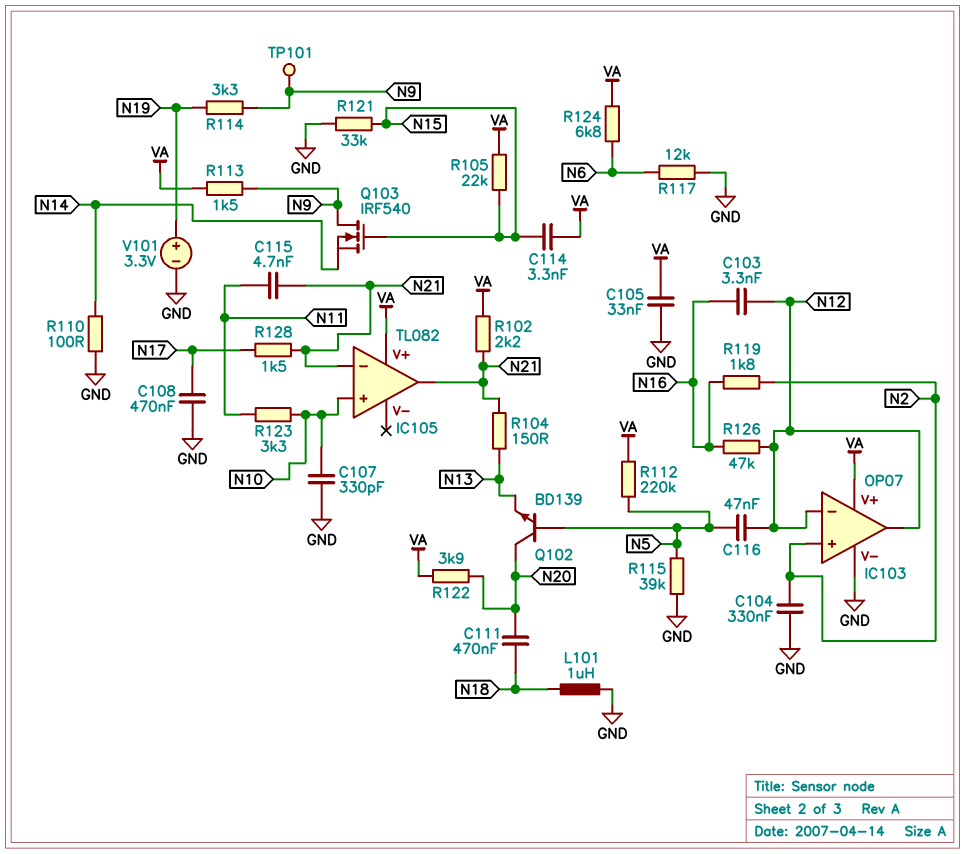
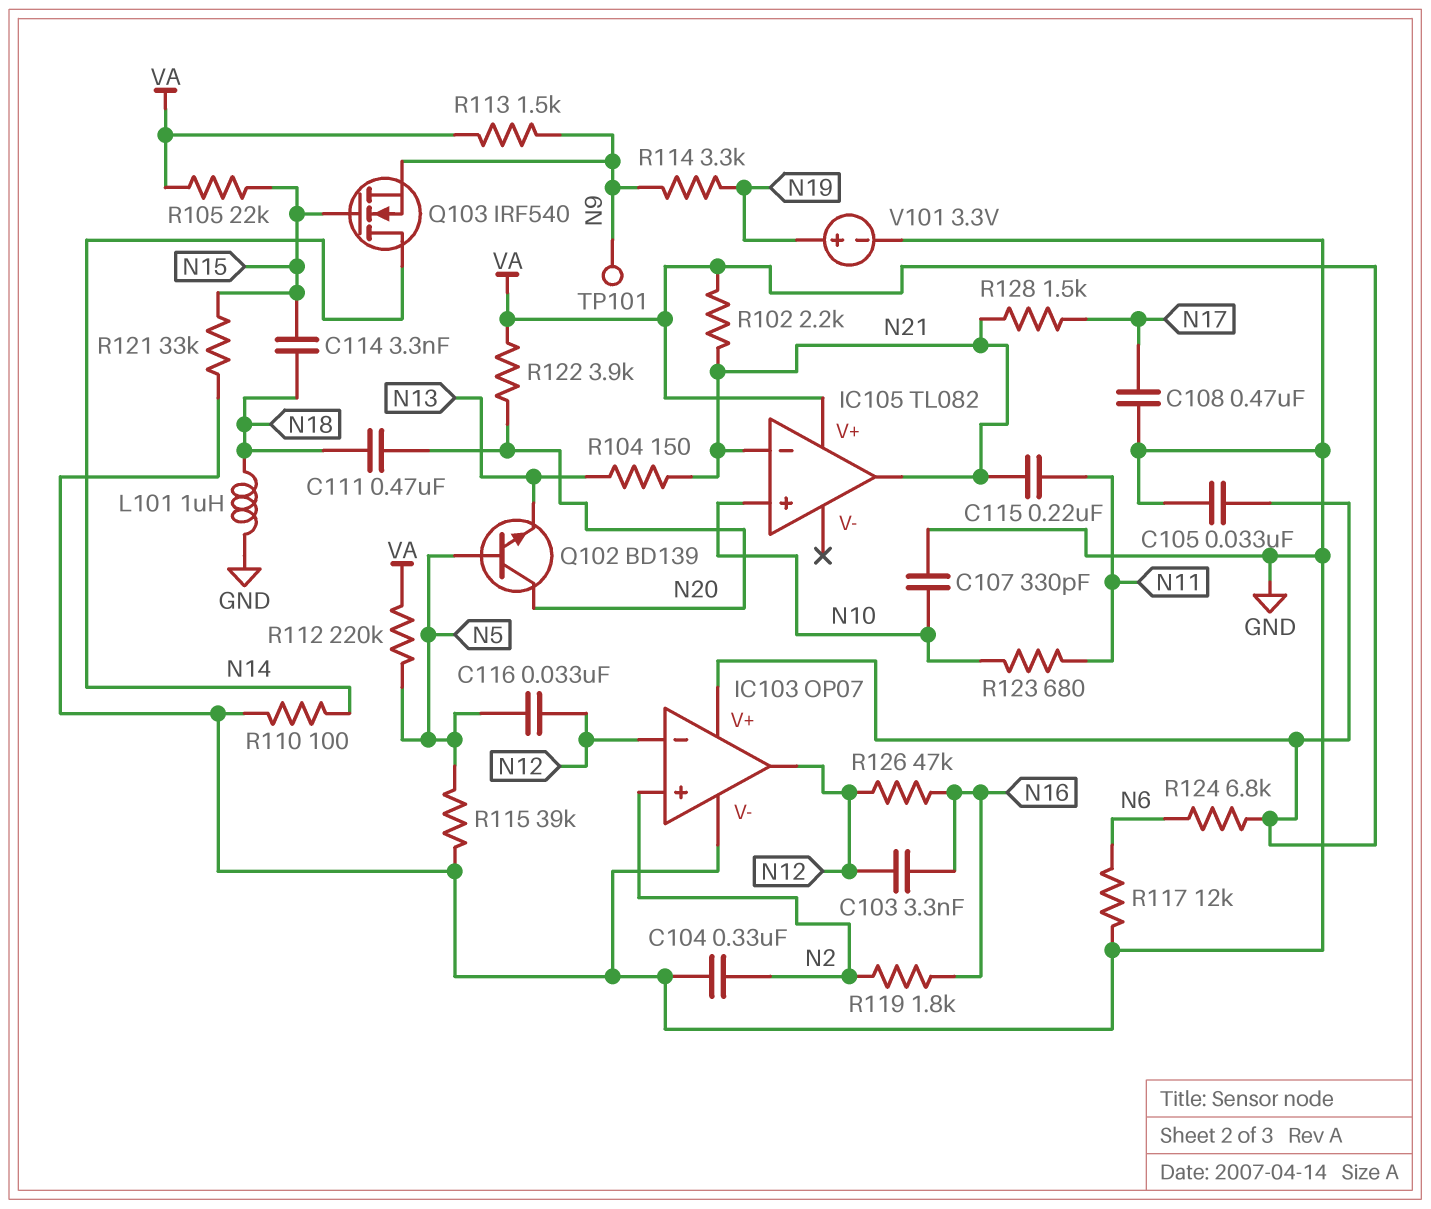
C114: 3.3nF (N15, VA) -> 3.3nF (N15, N18)
C115: 4.7nF (N11, N21) -> 220nF (N11, N21)
C116: 47nF (N5, N12) -> 33nF (N5, N12)
Q103: NMOS IRF540 (G N15, D N9, S N14) -> NMOS IRF540 (G N15, D N14, S N9)
R123: 3.3k (N10, N11) -> 680 (N10, N11)

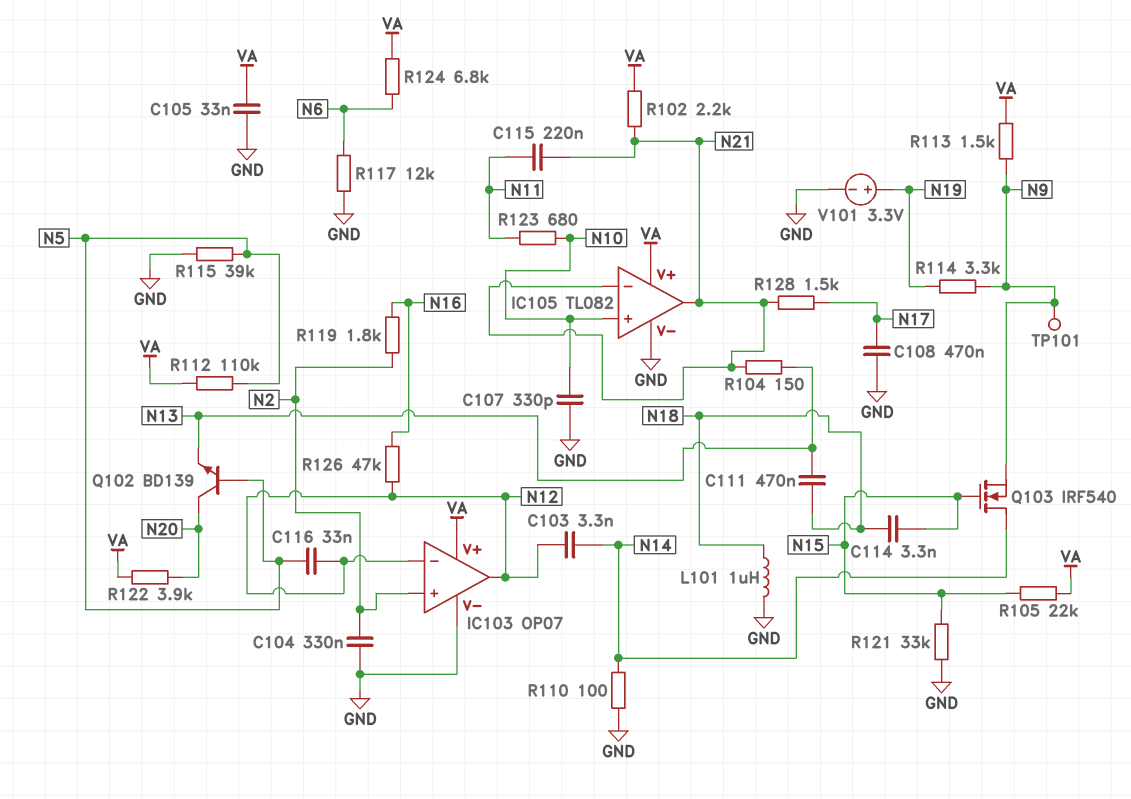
C103: 3.3nF (N12, N16) -> 3.3nF (N12, N14)
C111: 470nF (N18, N20) -> 470nF (N13, N18)
IC105 pin V-: none -> GND
R112: 220k (N5, VA) -> 110k (N5, VA)

